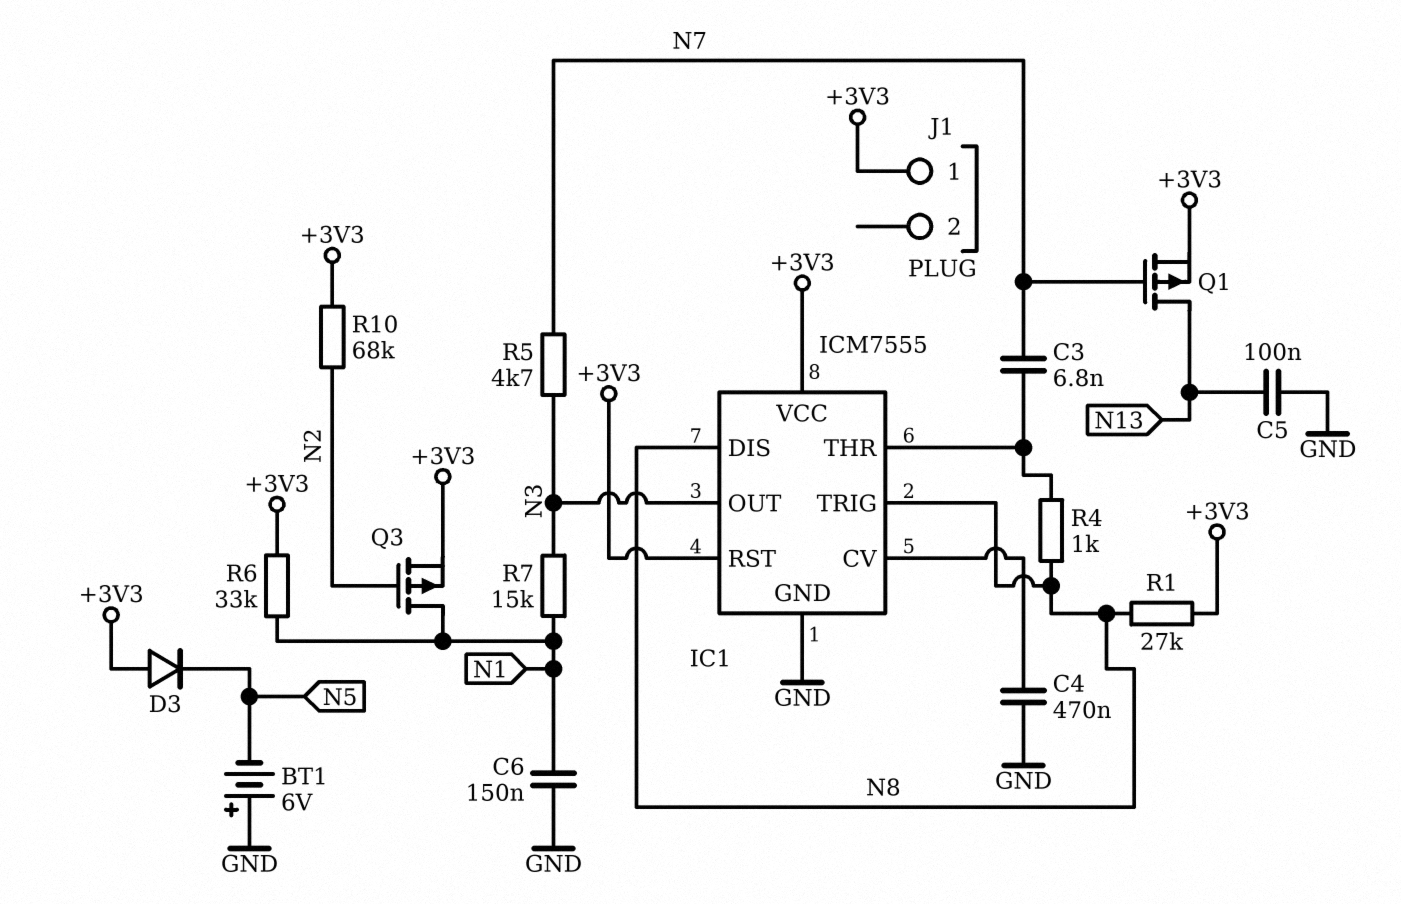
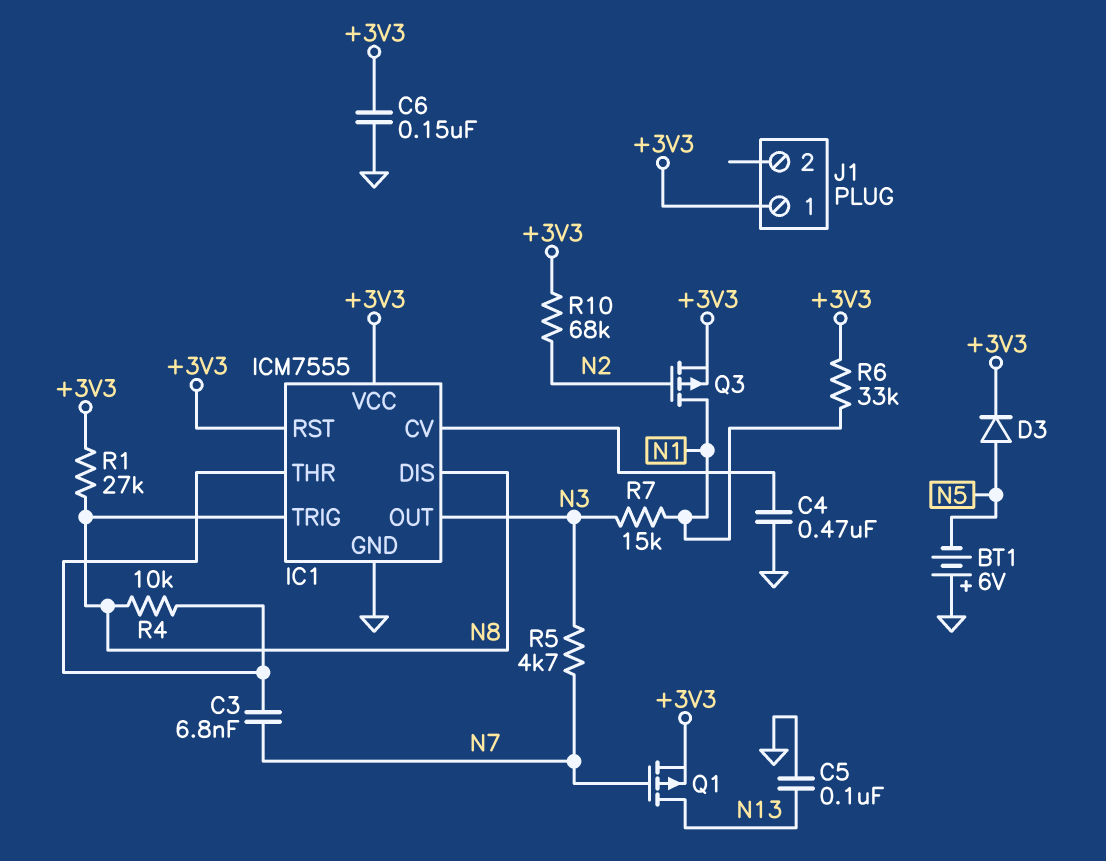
C6: 150nF (GND, N1) -> 150nF (+3V3, GND)
D3: diode (A +3V3, K N5) -> diode (A N5, K +3V3)
R4: 1k (IC1/THR, N8) -> 10k (IC1/THR, N8)

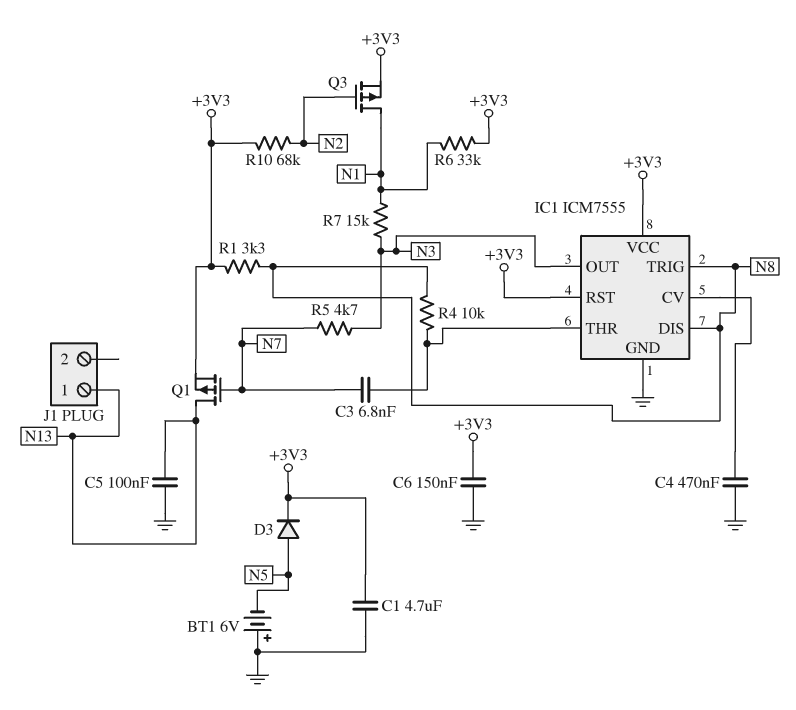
C1: none -> 4.7uF (+3V3, GND)
J1 pin 1: +3V3 -> N13
R1: 27k (+3V3, N8) -> 3.3k (+3V3, N8)

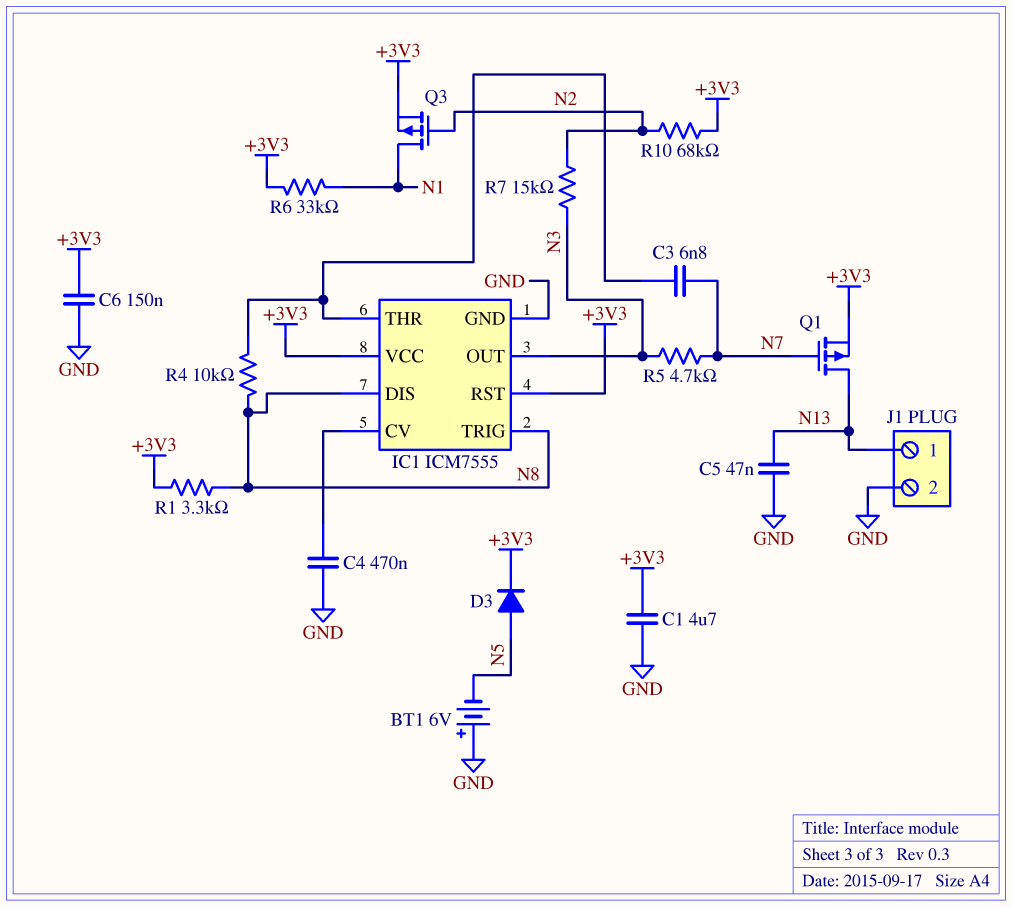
C5: 100nF (GND, N13) -> 47nF (GND, N13)
J1 pin 2: none -> GND
R7: 15k (N1, N3) -> 15k (N2, N3)

